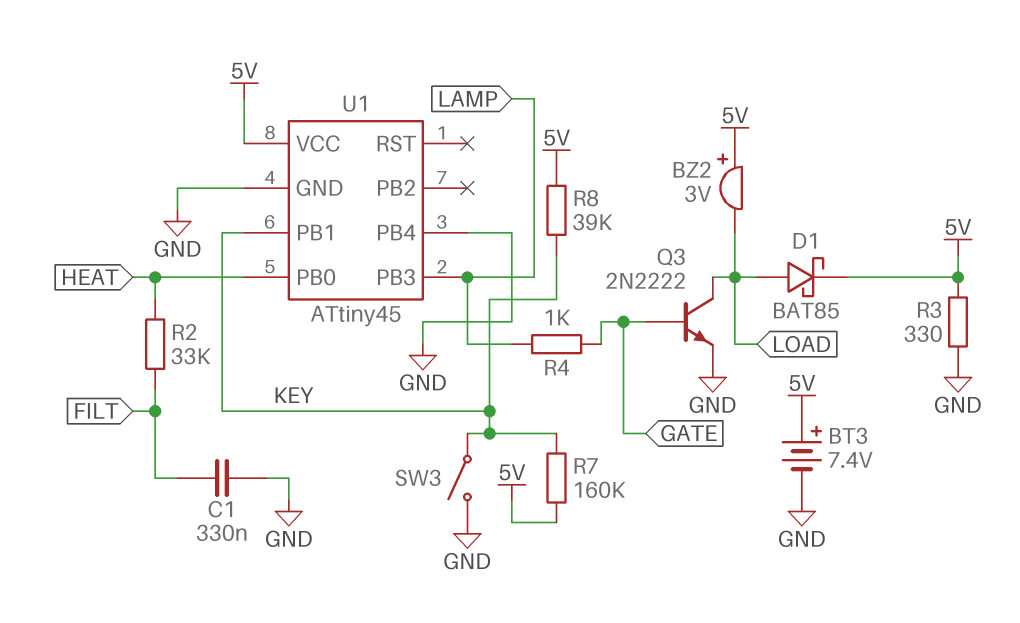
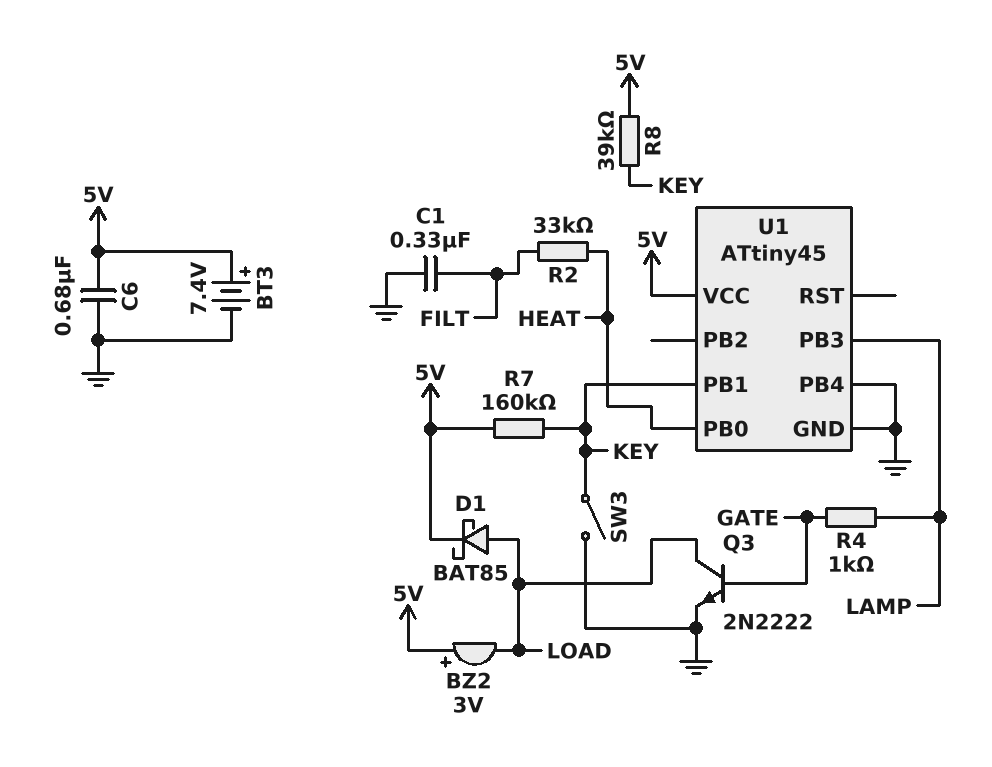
C6: none -> 680nF (5V, GND)
R3: 330 (5V, GND) -> none

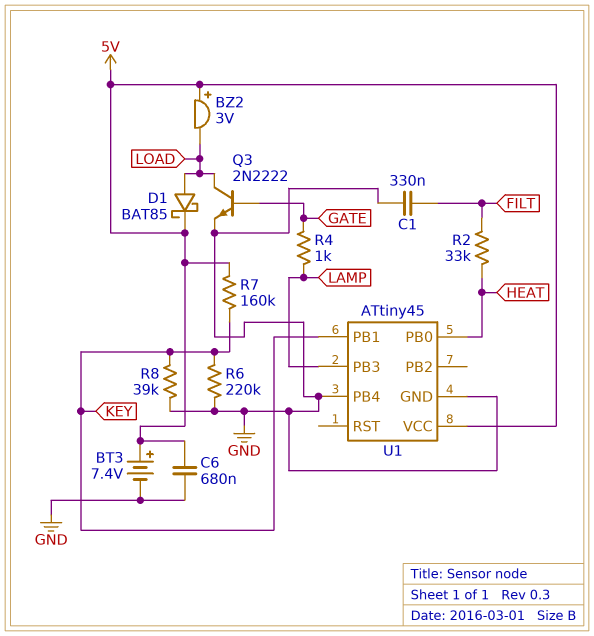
R6: none -> 220k (GND, KEY)
R8: 39k (5V, KEY) -> 39k (GND, KEY)
SW3: switch (GND, KEY) -> none

